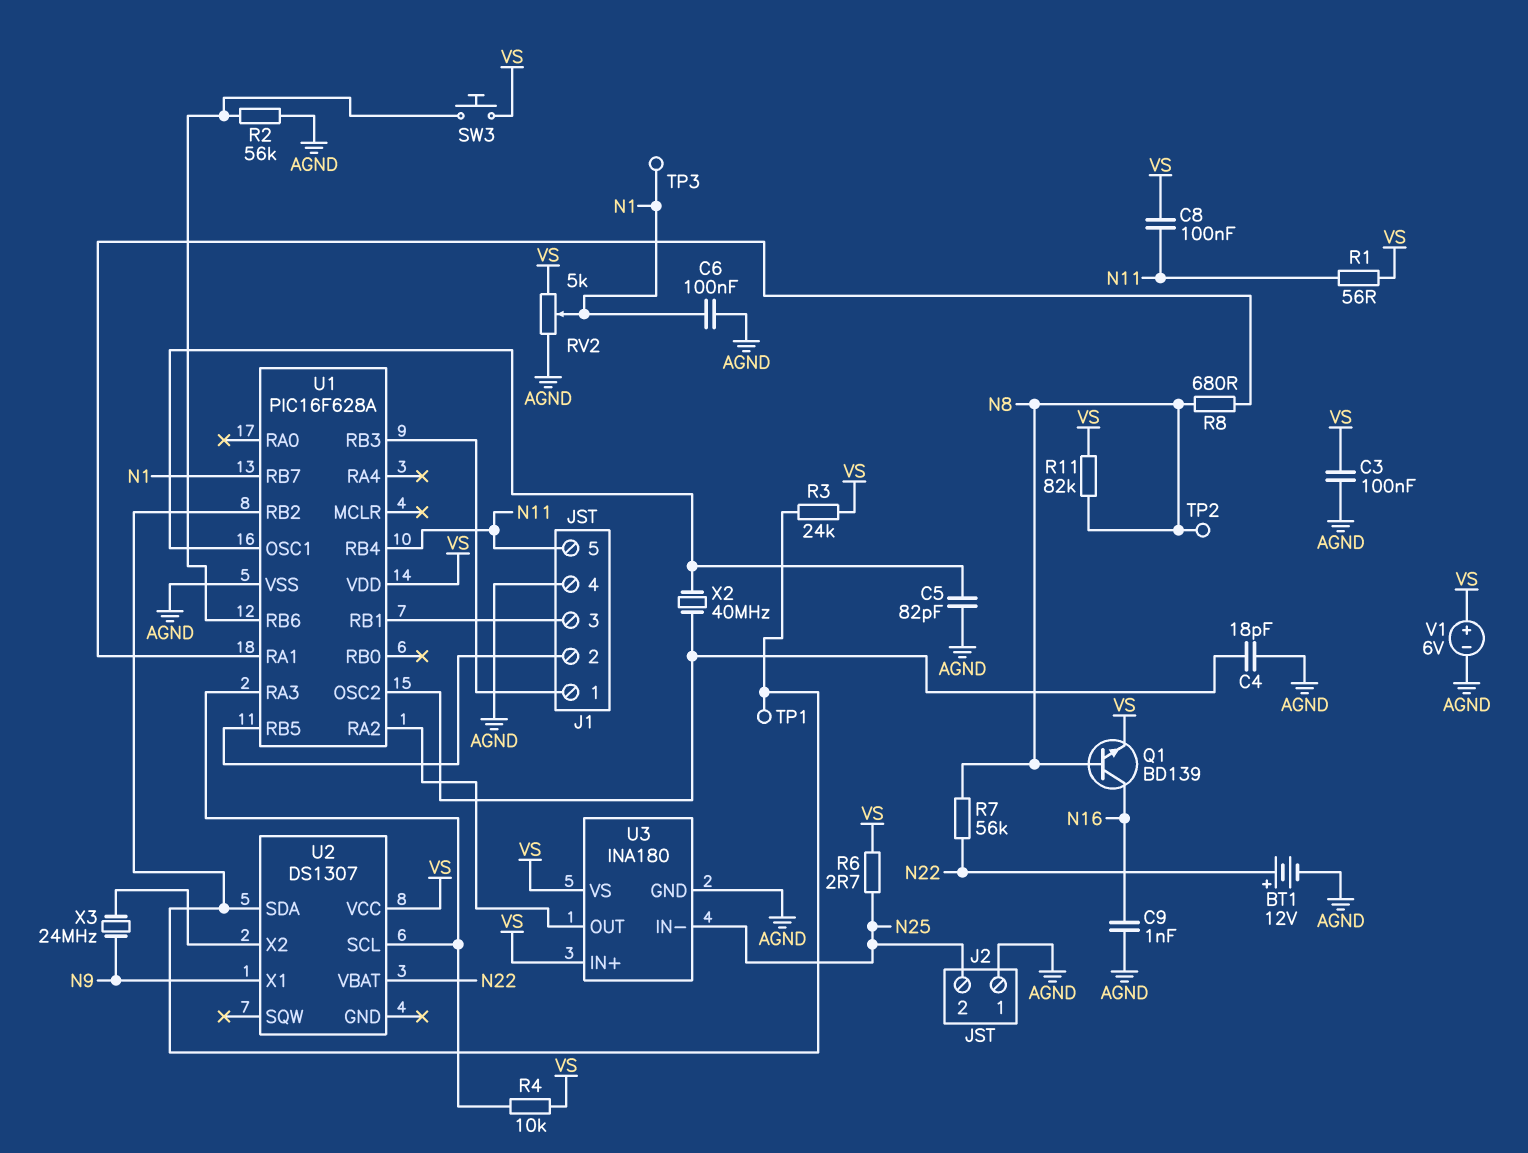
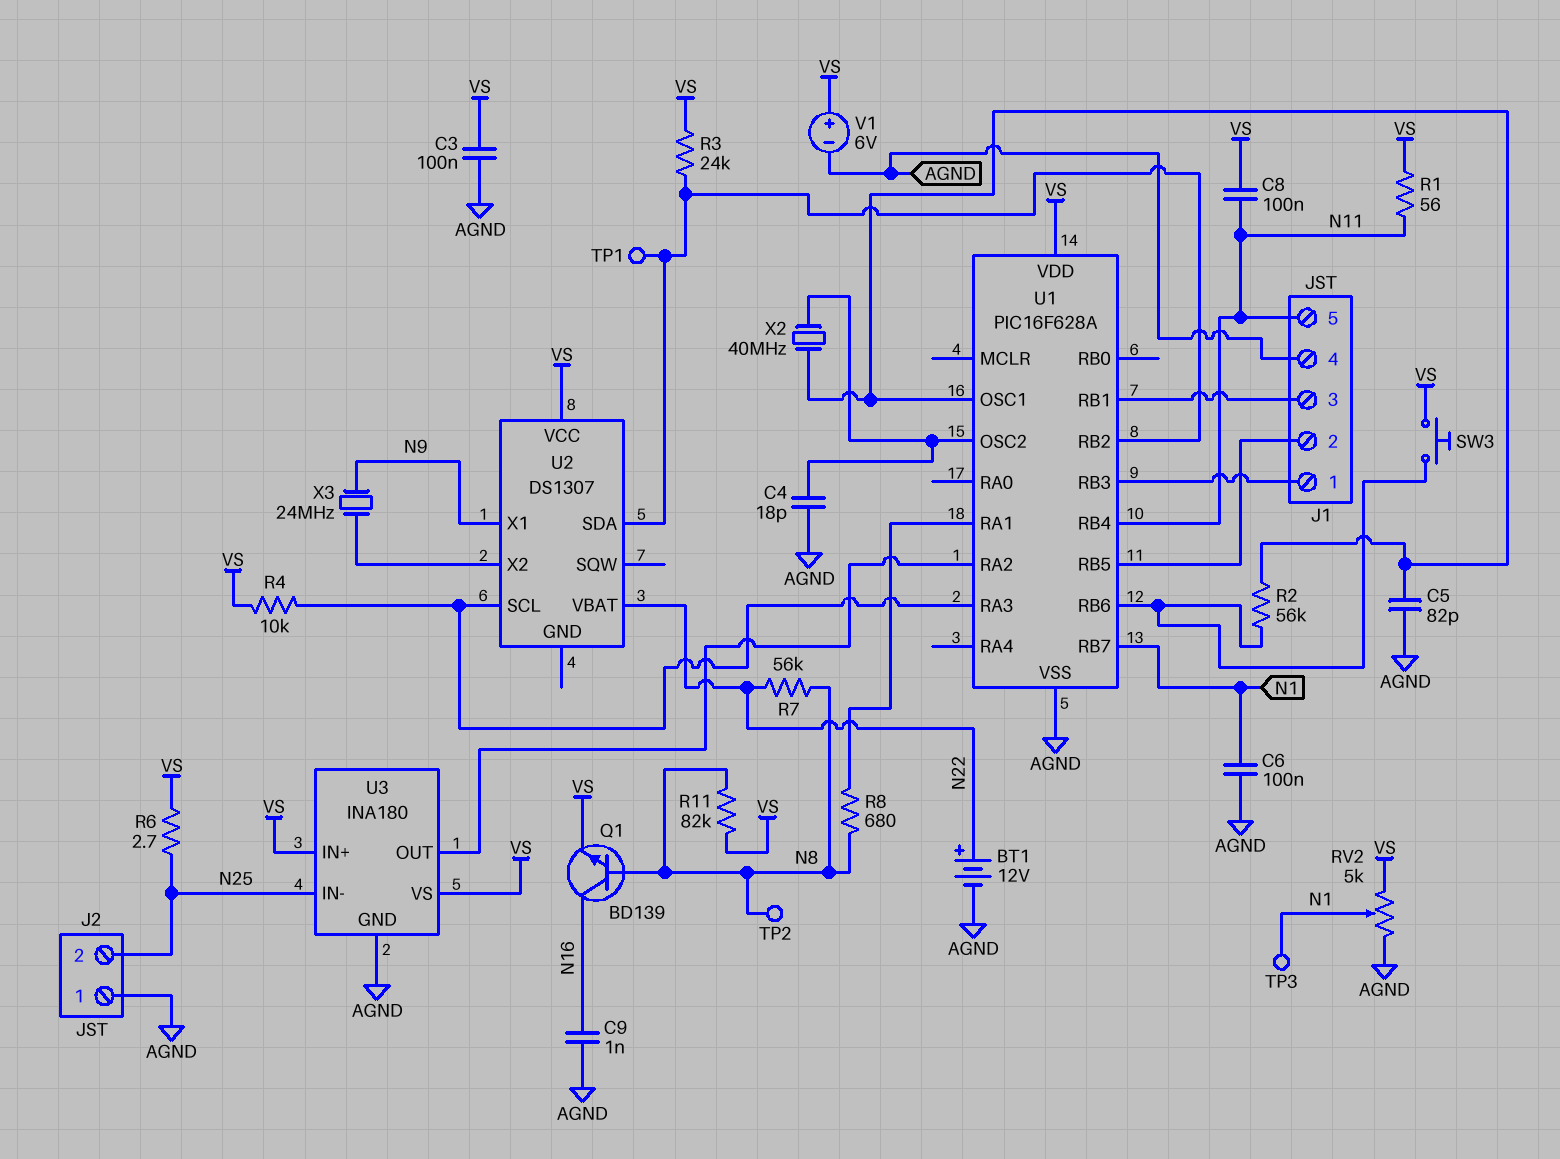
R2: 56k (AGND, U1/RB6) -> 56k (U1/OSC1, U1/RB6)

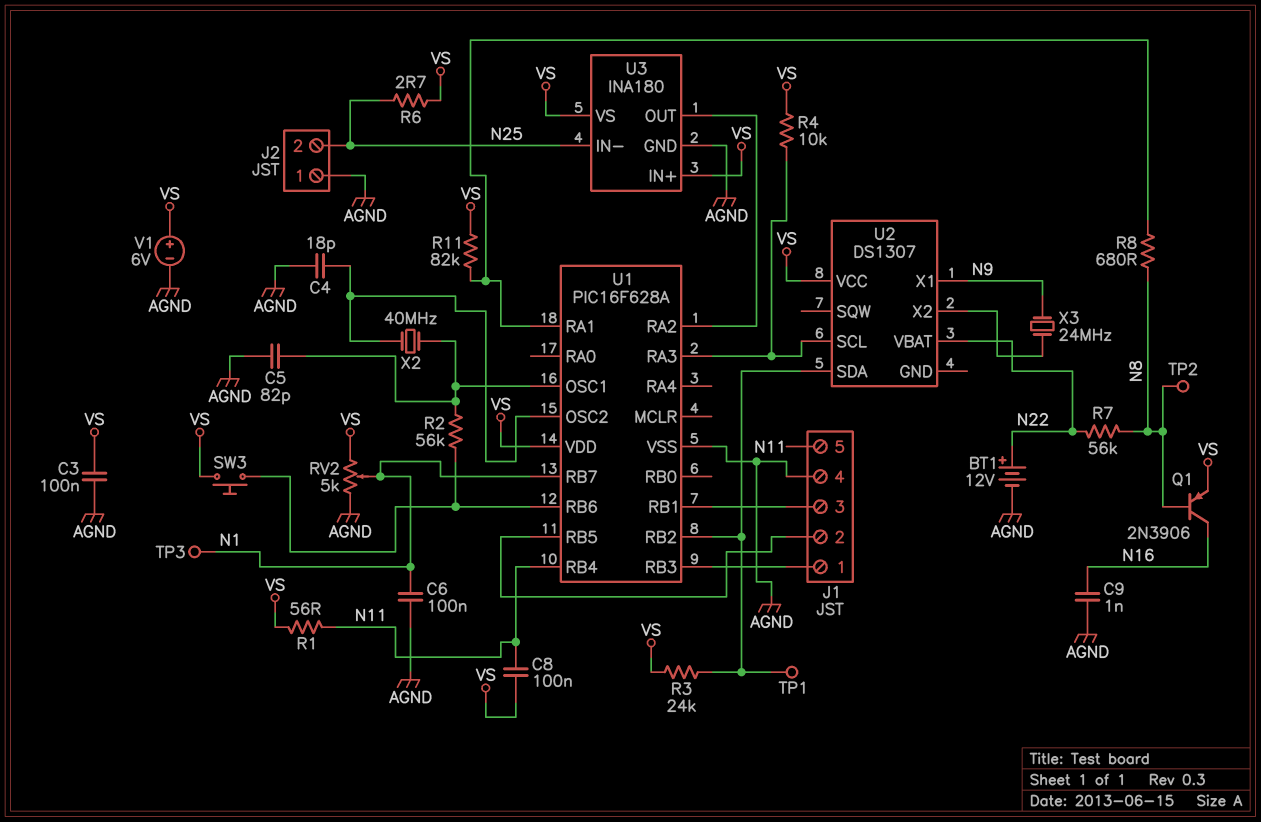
Q1: NPN BD139 (B N8, C N16, E VS) -> PNP 2N3906 (B N8, C N16, E VS)
R11: 82k (N8, VS) -> 82k (U1/RA1, VS)

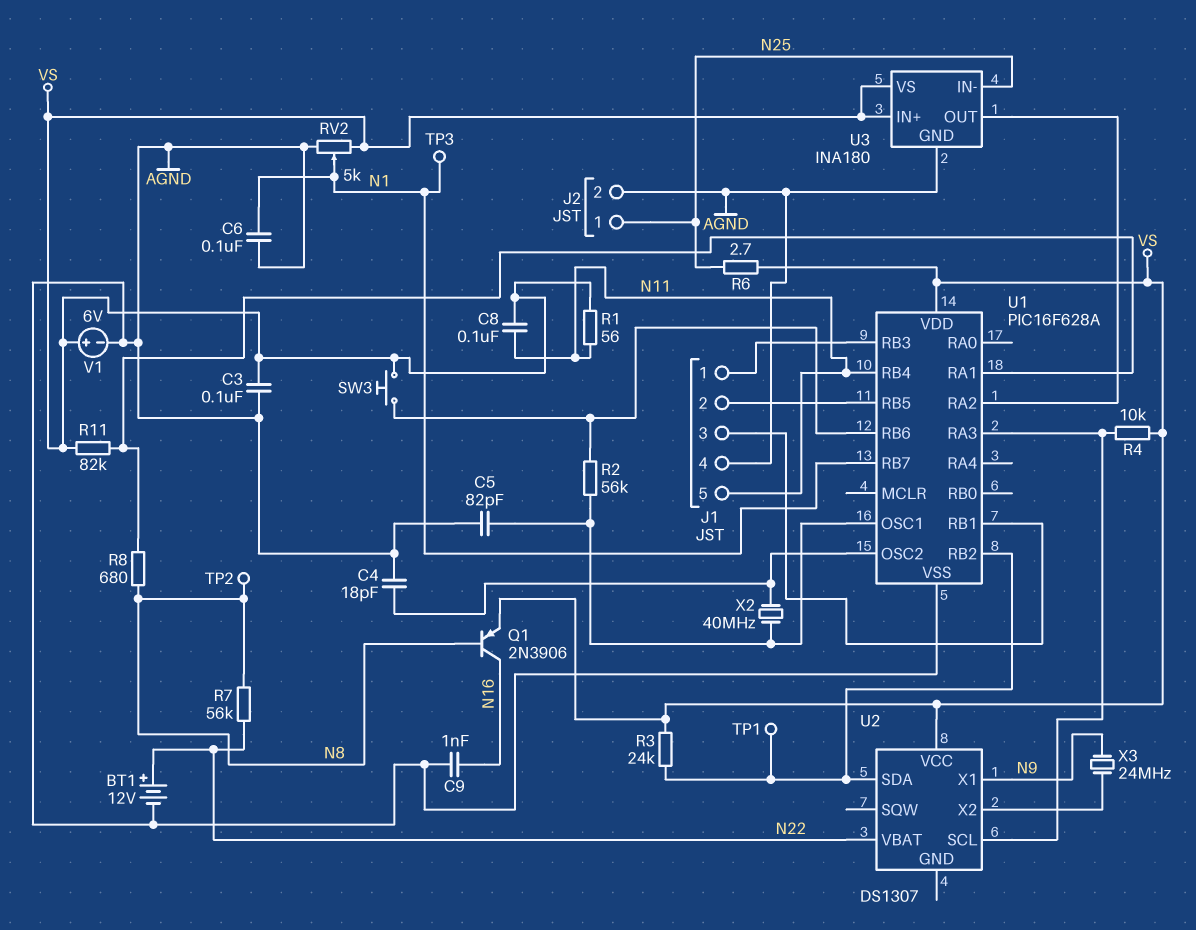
J2 pin 1: AGND -> N25
J2 pin 2: N25 -> AGND

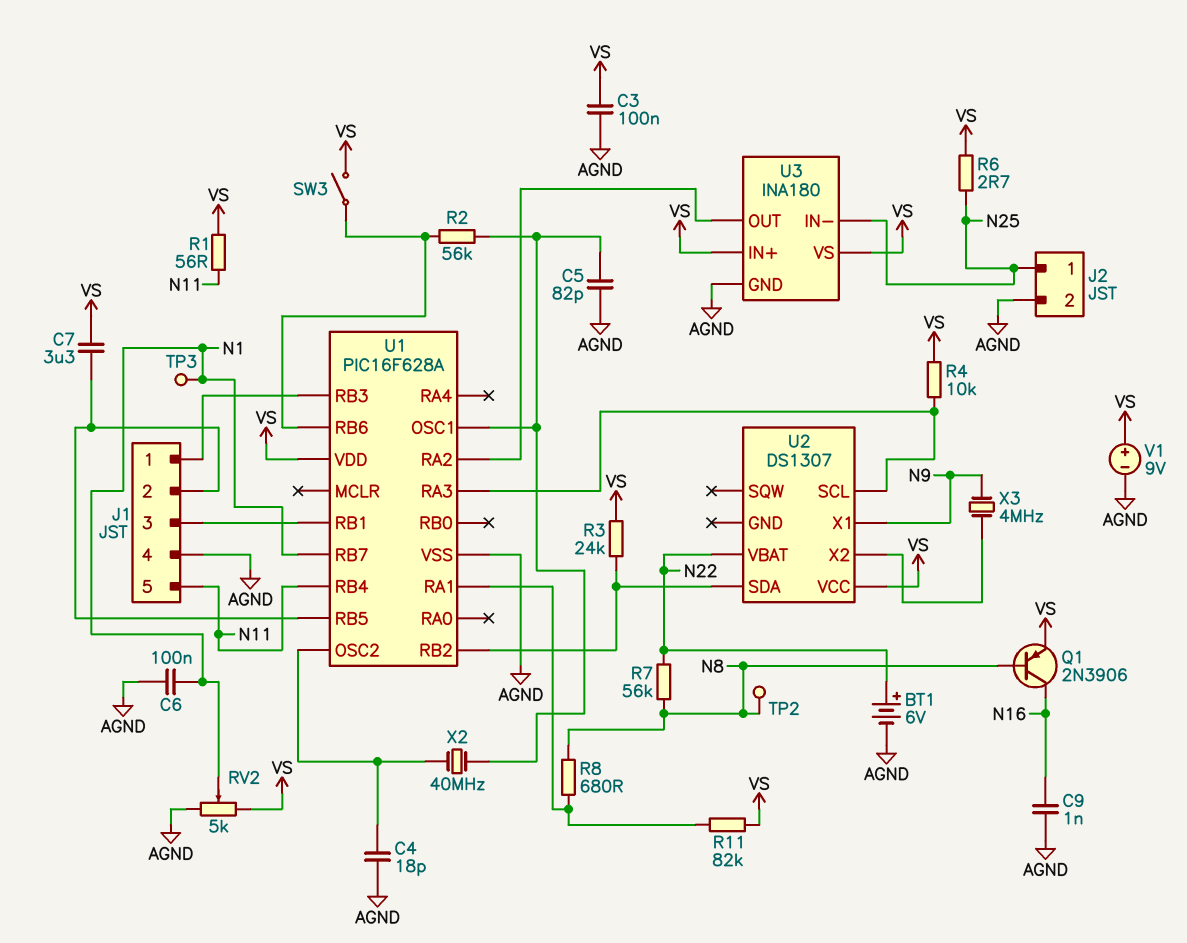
BT1: 12V (plus N22, minus AGND) -> 6V (plus N22, minus AGND)
C7: none -> 3.3uF (J1/2, VS)
C8: 100nF (N11, VS) -> none
SW3: button (U1/RB6, VS) -> switch (U1/RB6, VS)
TP1: test point (U1/RB2) -> none
V1: 6V (plus VS, minus AGND) -> 9V (plus VS, minus AGND)
X3: 24MHz (N9, U2/X2) -> 4MHz (N9, U2/X2)

